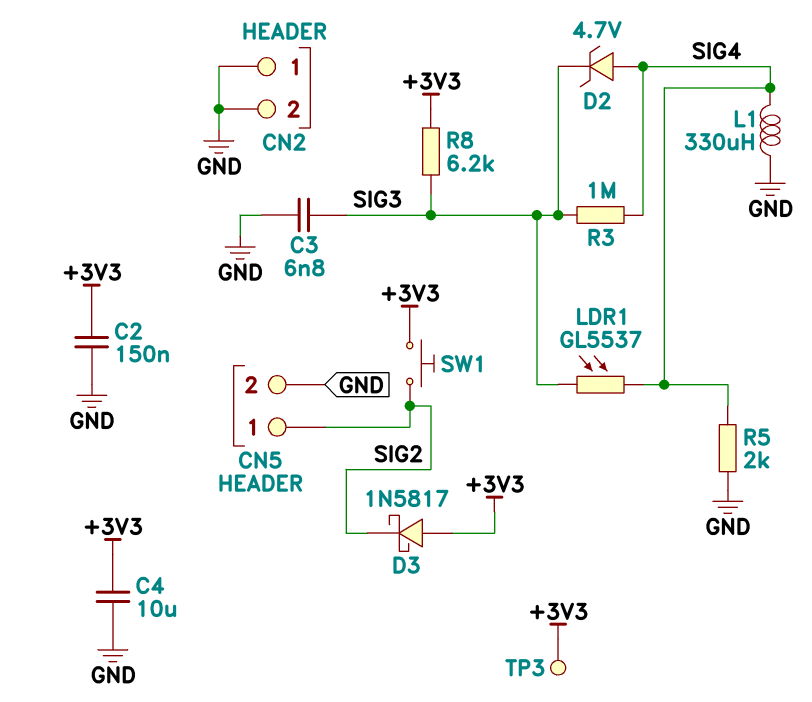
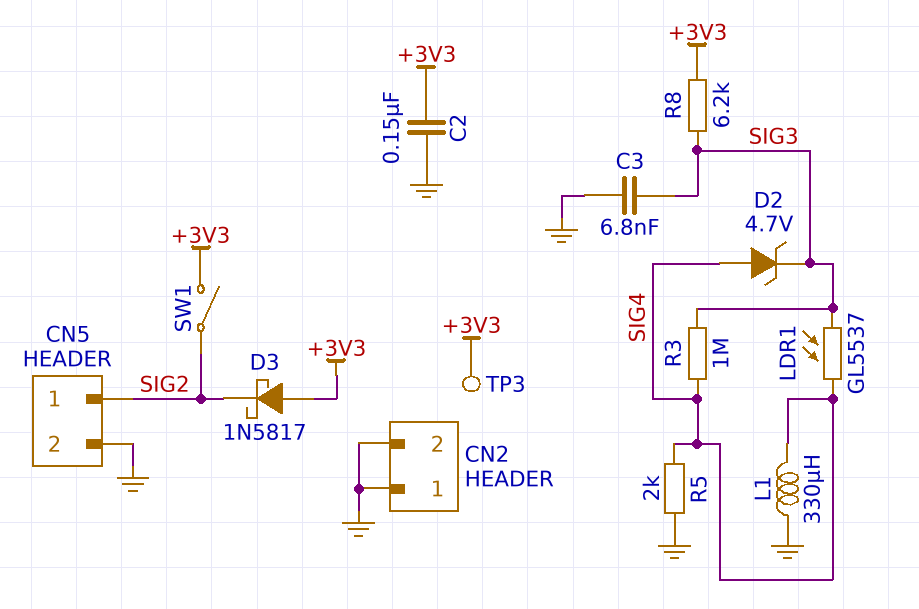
C4: 10uF (+3V3, GND) -> none
SW1: button (+3V3, SIG2) -> switch (+3V3, SIG2)

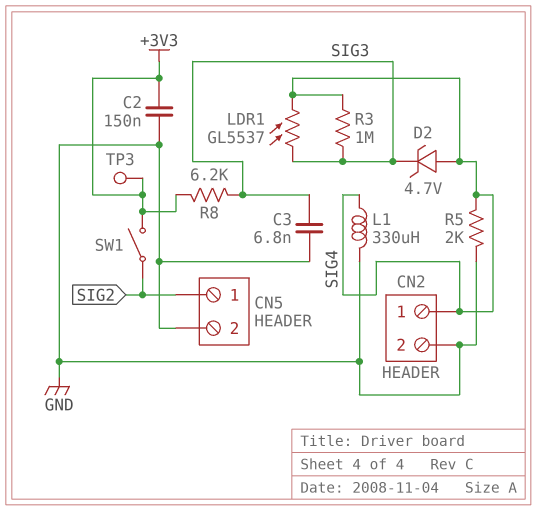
CN2 pin 1: GND -> SIG4
D3: schottky 1N5817 (A +3V3, K SIG2) -> none

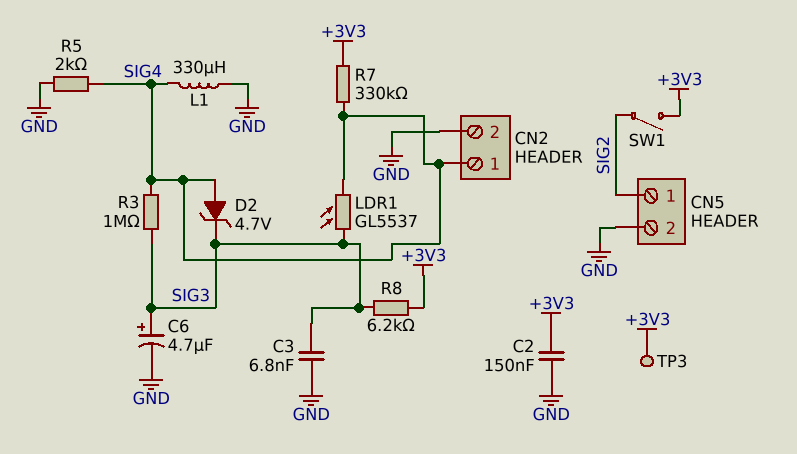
C6: none -> 4.7uF (plus SIG3, minus GND)
R7: none -> 330k (+3V3, SIG4)

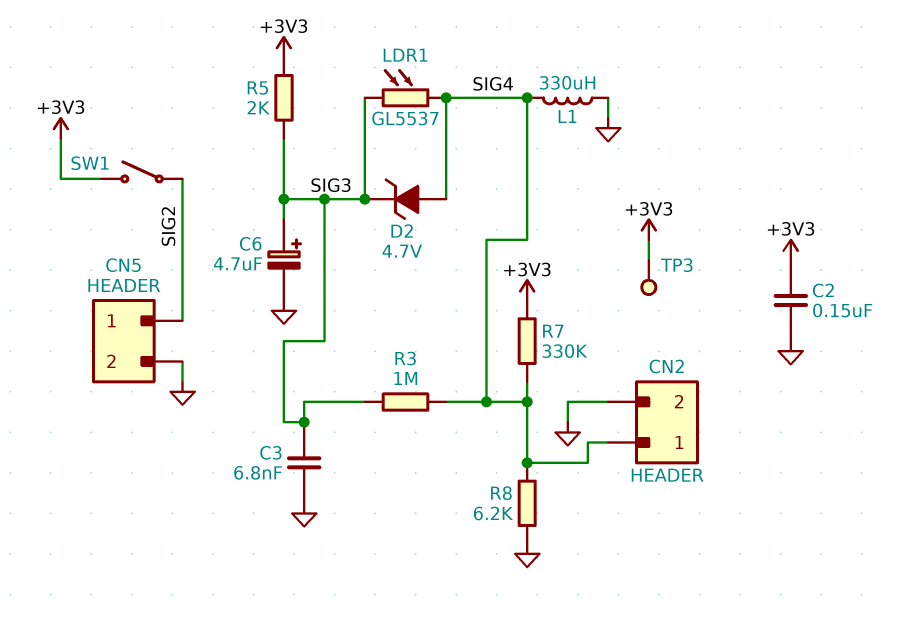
R5: 2k (GND, SIG4) -> 2k (+3V3, SIG3)
R8: 6.2k (+3V3, SIG3) -> 6.2k (GND, SIG4)

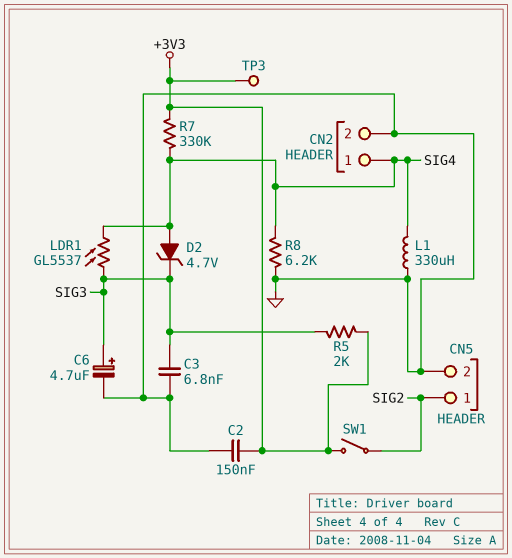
R3: 1M (SIG3, SIG4) -> none

